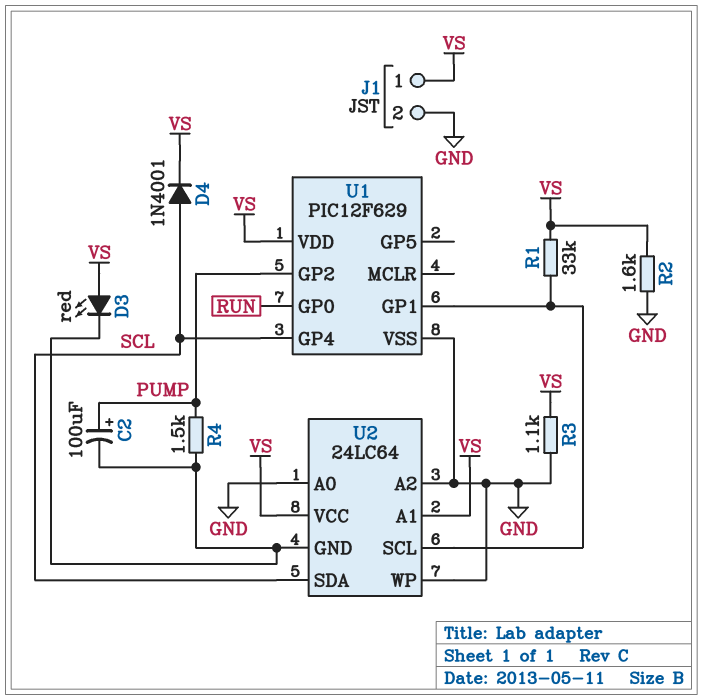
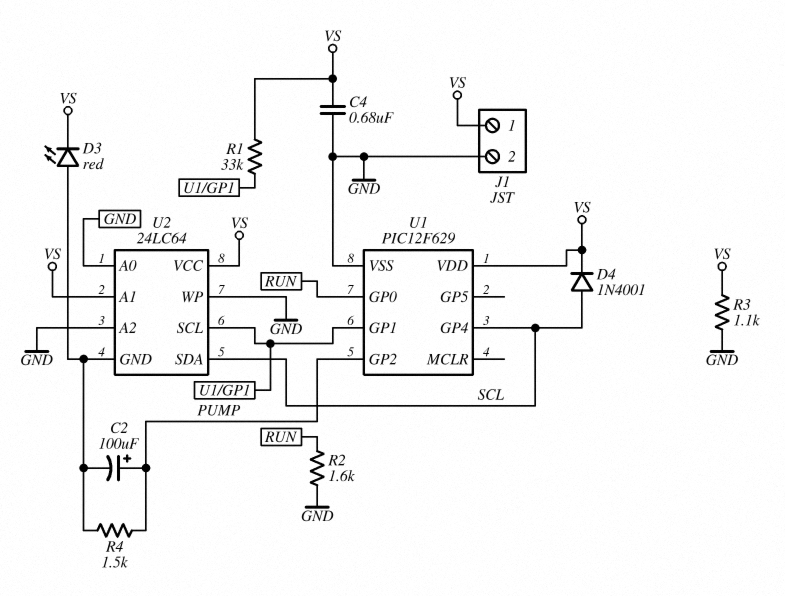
C4: none -> 680nF (GND, VS)
D3: LED red (A VS, K U2/GND) -> LED red (A U2/GND, K VS)
R2: 1.6k (GND, VS) -> 1.6k (GND, RUN)

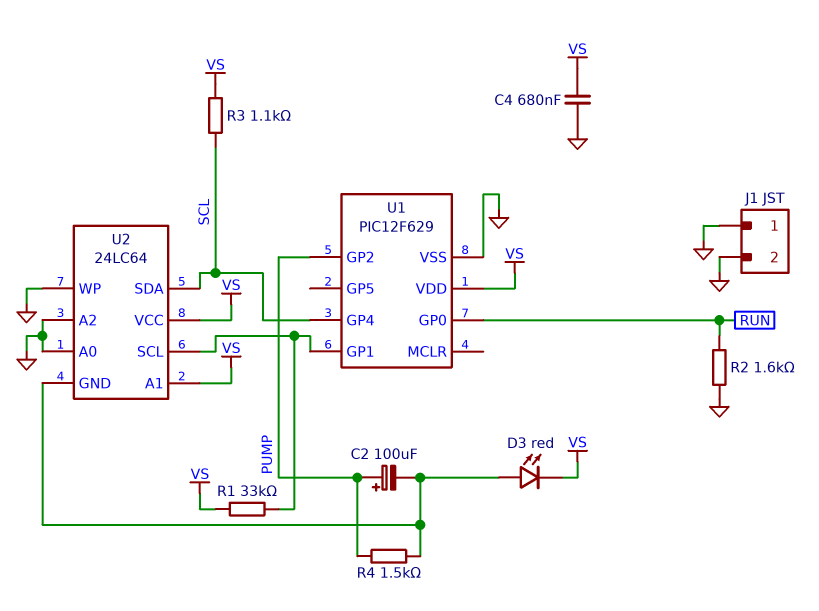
D4: diode 1N4001 (A SCL, K VS) -> none
J1 pin 1: VS -> GND
R3: 1.1k (GND, VS) -> 1.1k (SCL, VS)

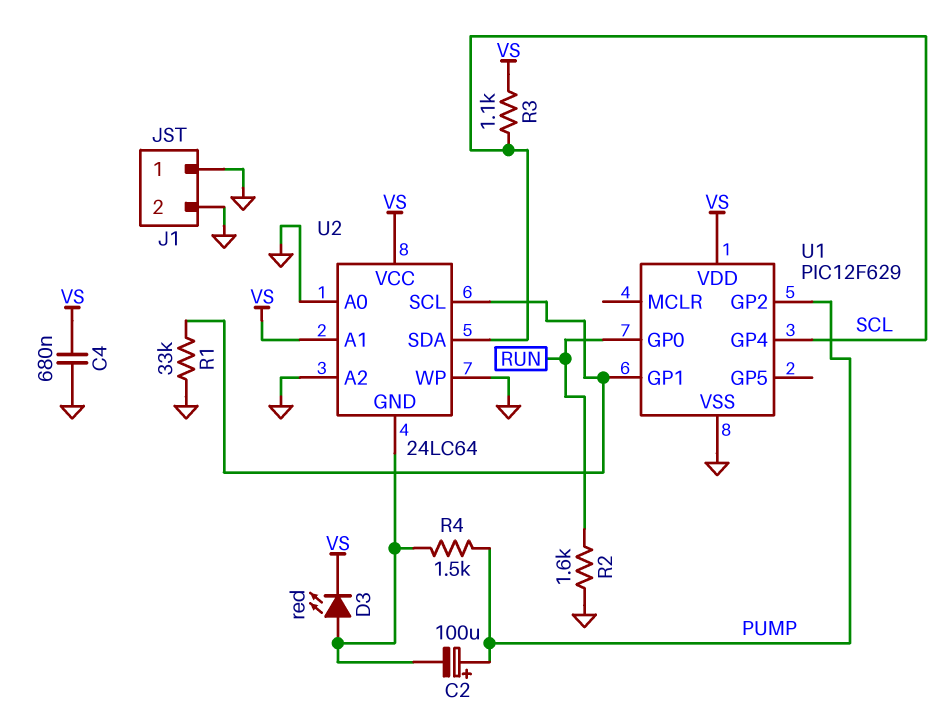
R1: 33k (U1/GP1, VS) -> 33k (GND, U1/GP1)

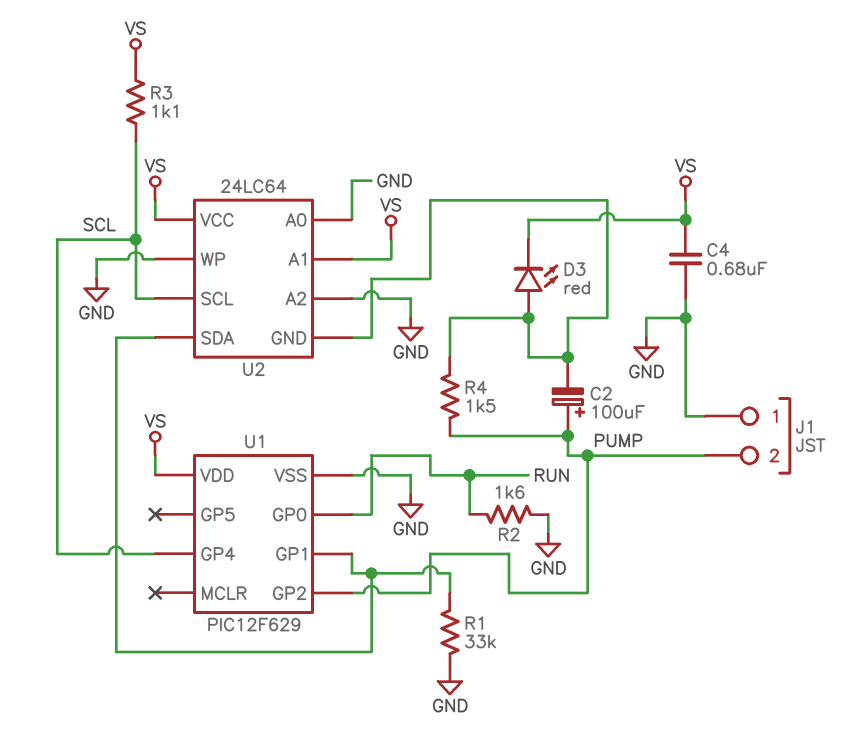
J1 pin 2: GND -> PUMP
U2 pin SCL: U1/GP1 -> SCL
U2 pin SDA: SCL -> U1/GP1

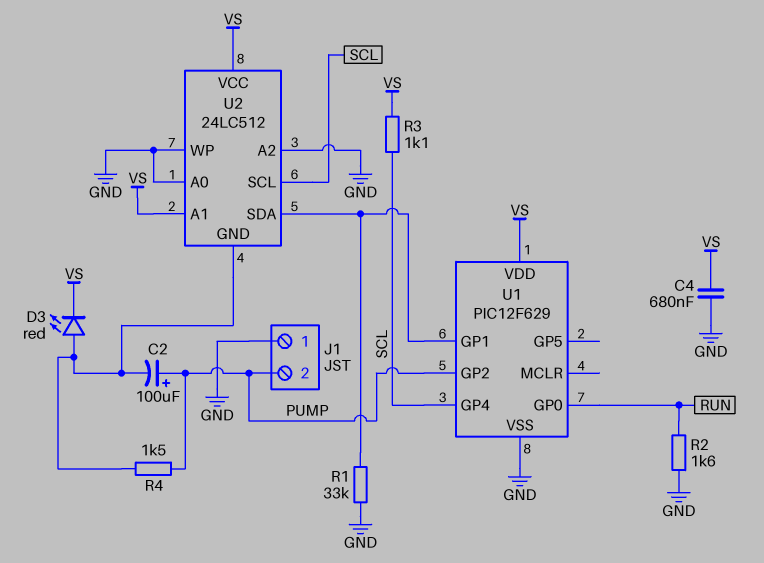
U2: 24LC64 -> 24LC512

